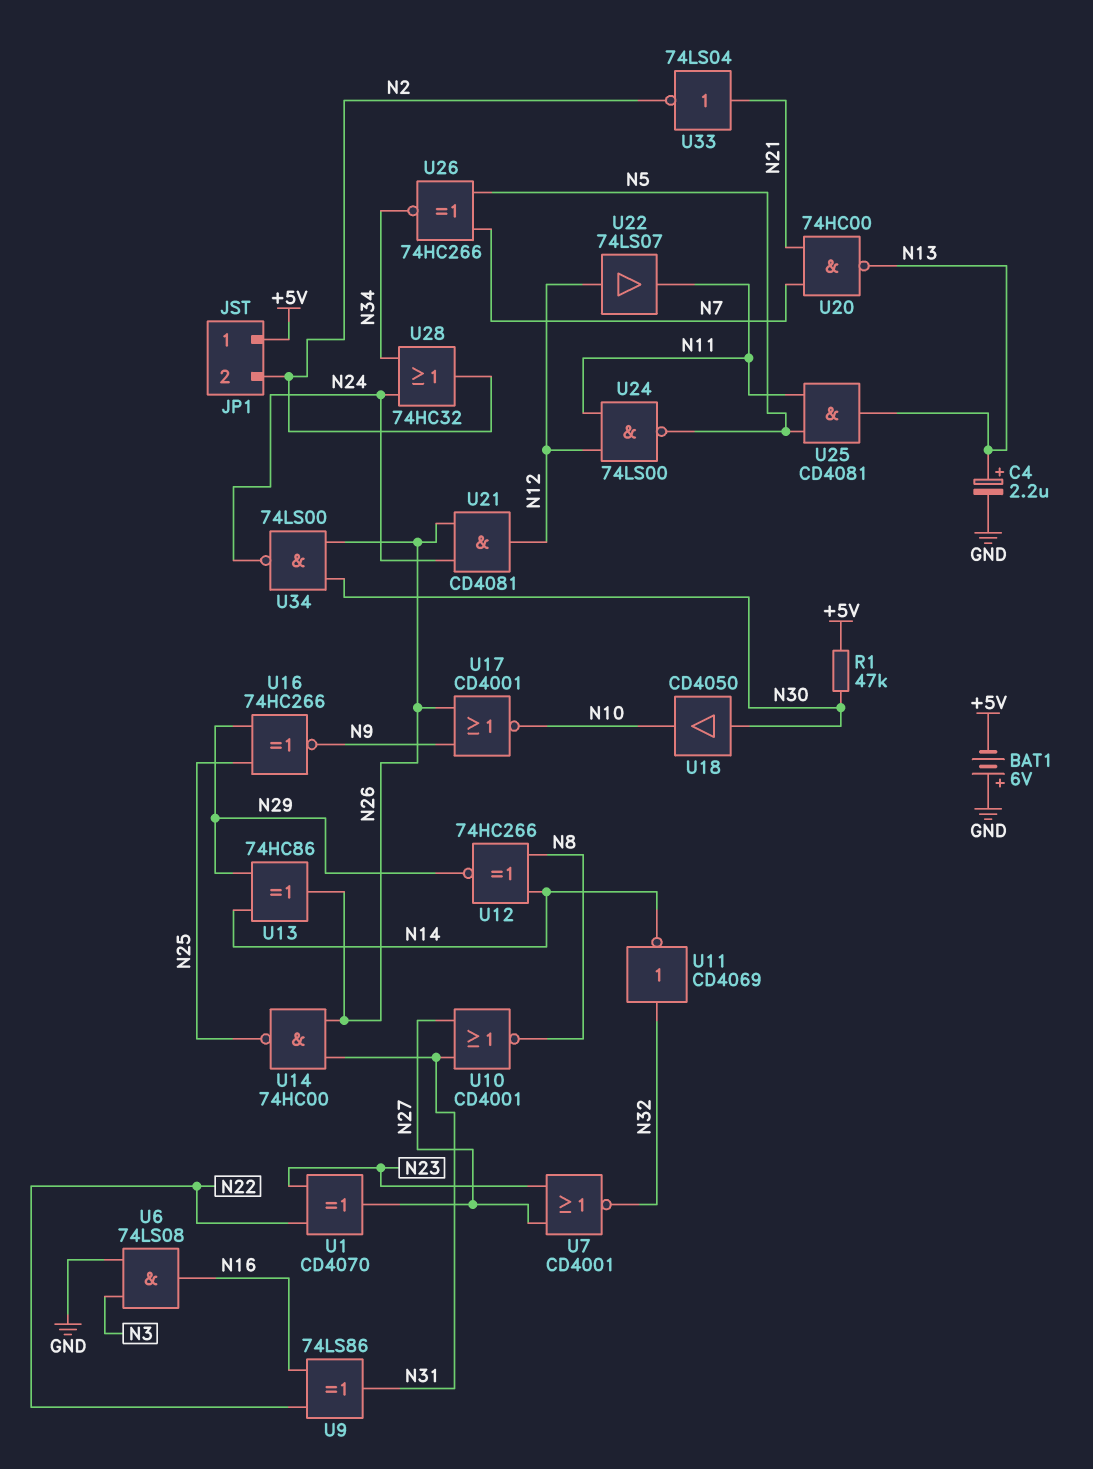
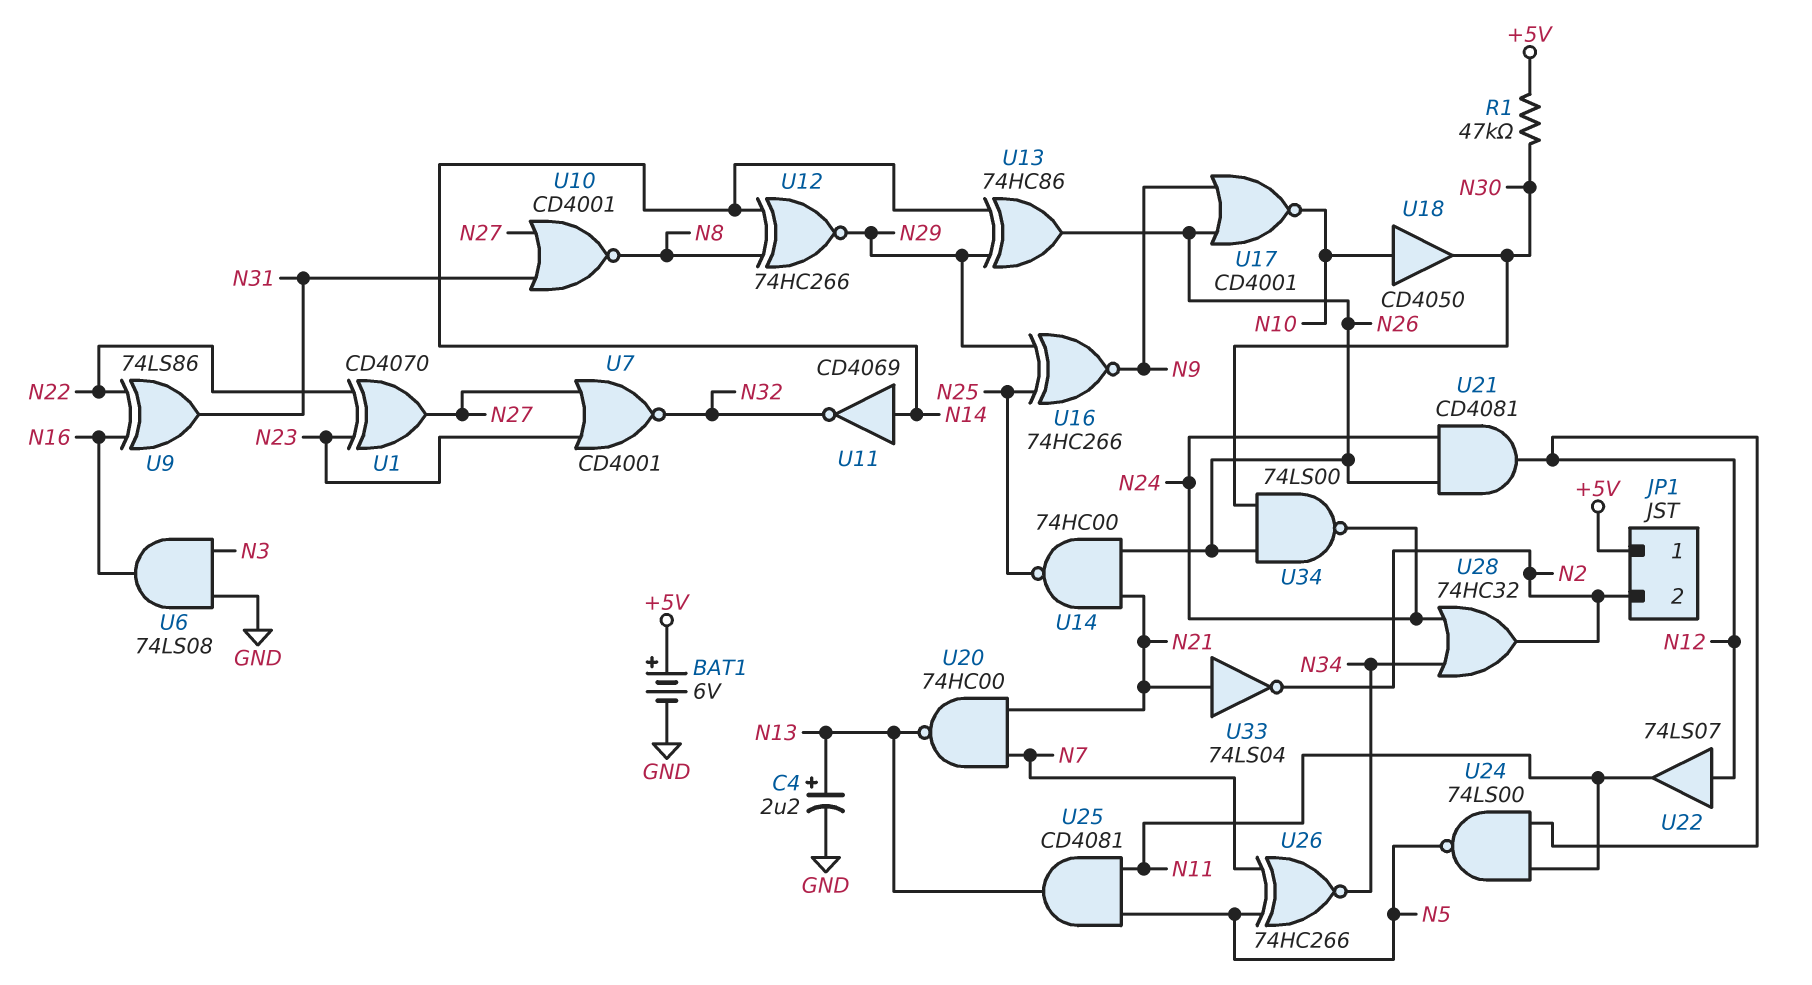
BAT1: 6V (plus GND, minus +5V) -> 6V (plus +5V, minus GND)
U11: NOT CD4069 (in N32, out N14) -> NOT CD4069 (in N14, out N32)
U14: NAND 74HC00 (in N26, in N31, out N25) -> NAND 74HC00 (in N21, in N26, out N25)
U18: buffer CD4050 (in N30, out N10) -> buffer CD4050 (in N10, out N30)

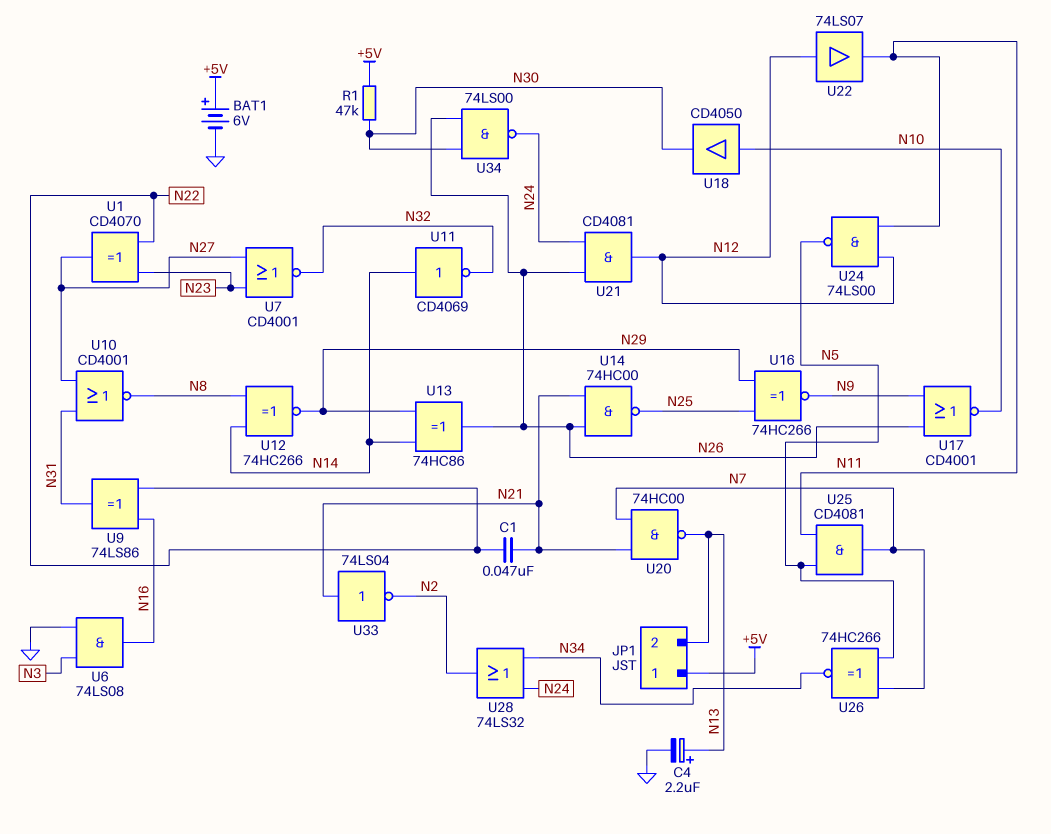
C1: none -> 47nF (N21, N22)
JP1 pin 2: N2 -> N13
U25: AND CD4081 (in N5, in N11, out N13) -> AND CD4081 (in N5, in N11, out N7)
U28: OR 74HC32 (in N24, in N34, out N2) -> OR 74LS32 (in N24, in N34, out N2)

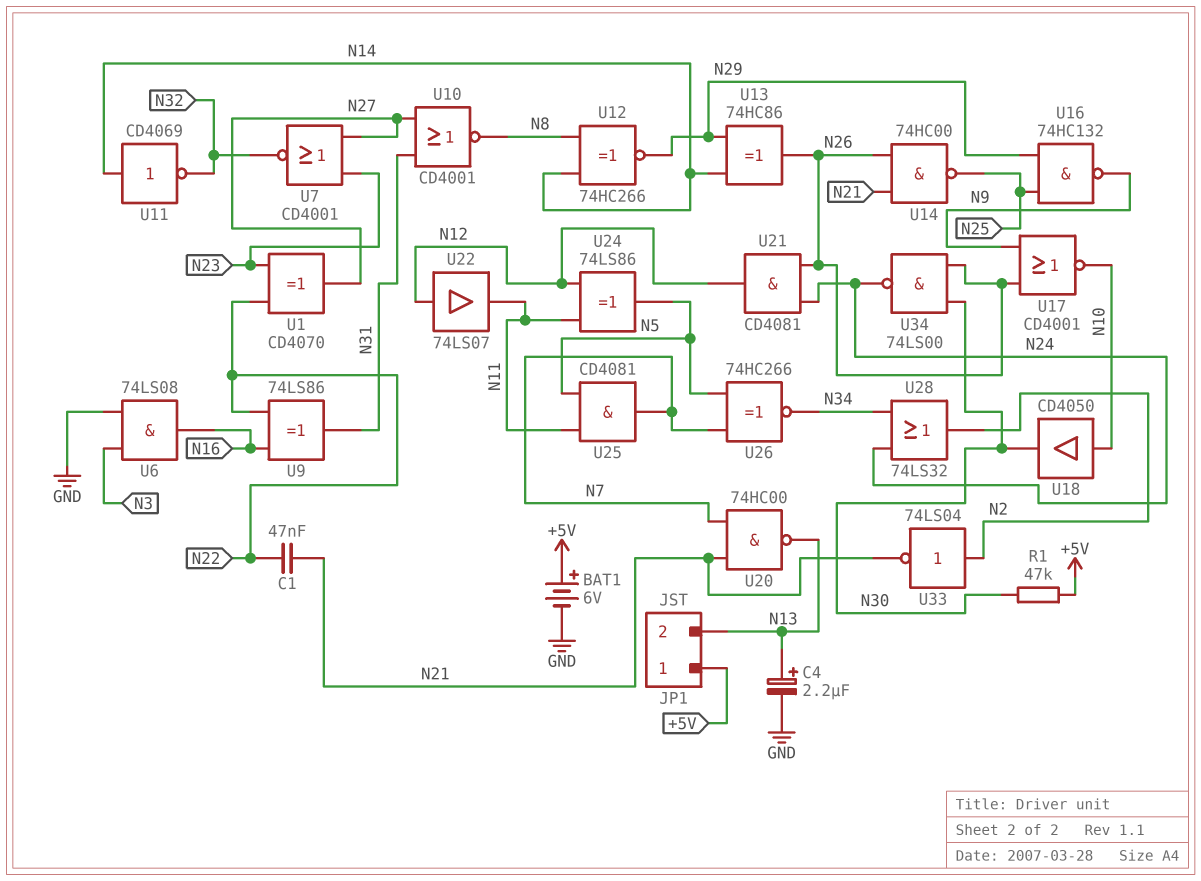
U16: XNOR 74HC266 (in N25, in N29, out N9) -> NAND 74HC132 (in N25, in N29, out N9)
U24: NAND 74LS00 (in N11, in N12, out N5) -> XOR 74LS86 (in N11, in N12, out N5)
U33: NOT 74LS04 (in N21, out N2) -> NOT 74LS04 (in N2, out N21)

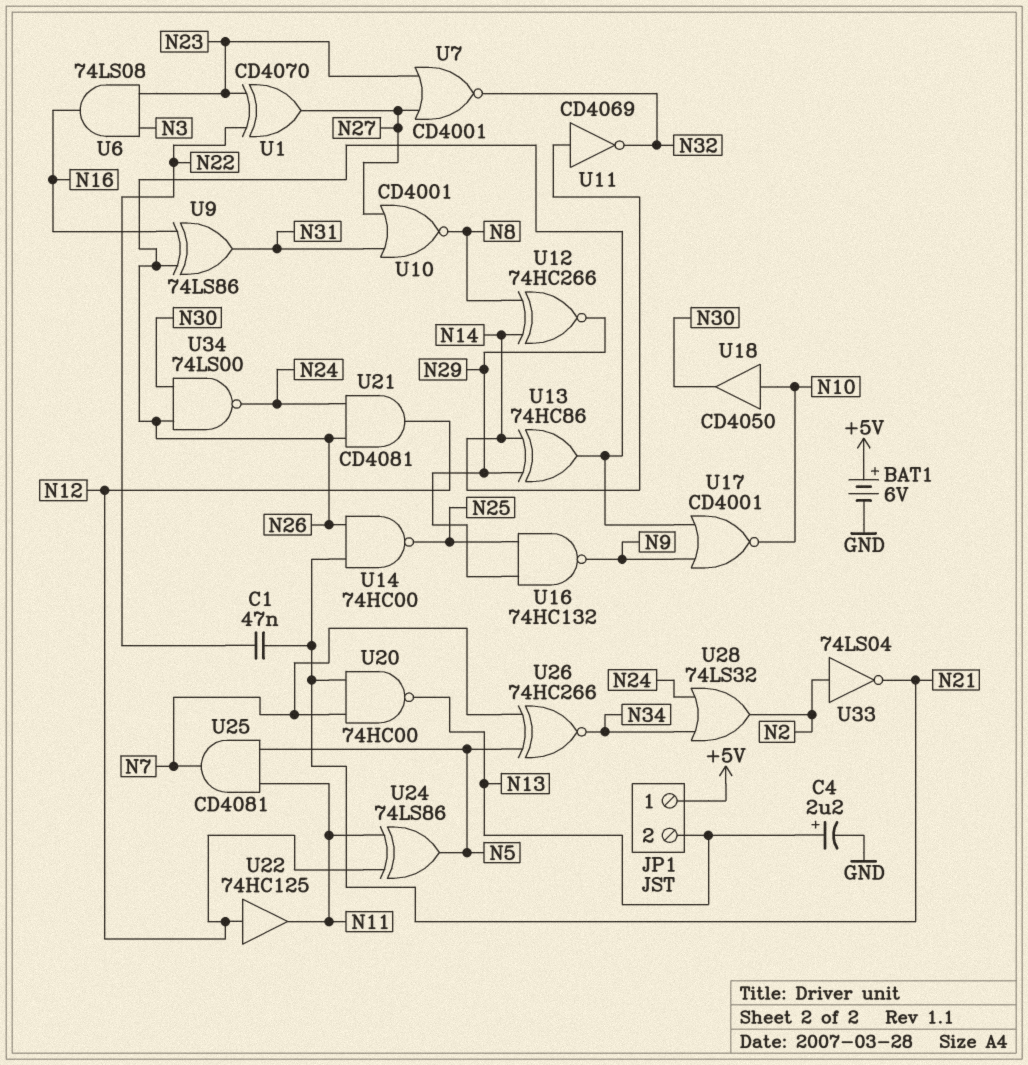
R1: 47k (+5V, N30) -> none
U6: AND 74LS08 (in GND, in N3, out N16) -> AND 74LS08 (in N3, in N23, out N16)
U9: XOR 74LS86 (in N16, in N22, out N31) -> XOR 74LS86 (in N16, in N26, out N31)
U22: buffer 74LS07 (in N12, out N11) -> buffer 74HC125 (in N12, out N11)

